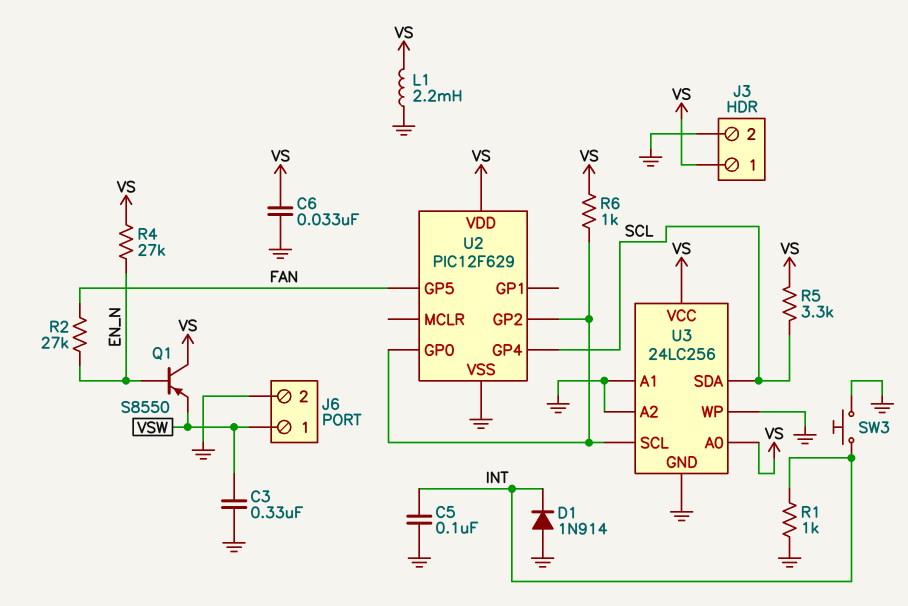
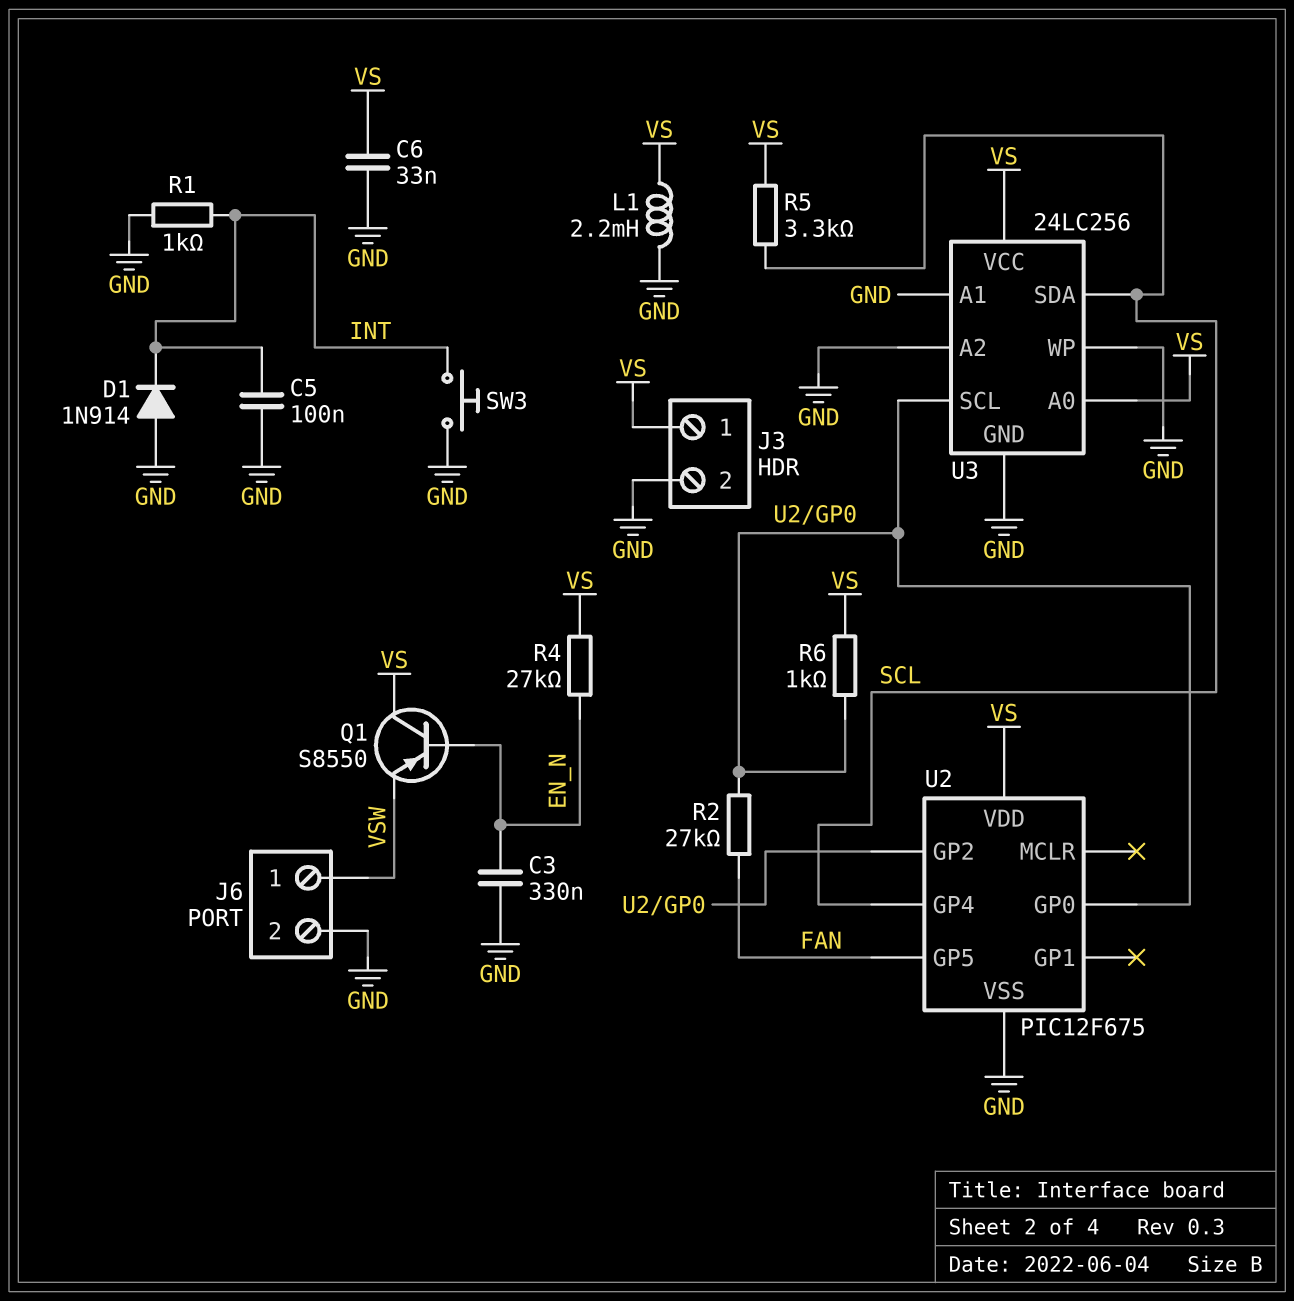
C3: 330nF (GND, VSW) -> 330nF (EN_N, GND)
R2: 27k (EN_N, FAN) -> 27k (FAN, U2/GP0)
U2: PIC12F629 -> PIC12F675

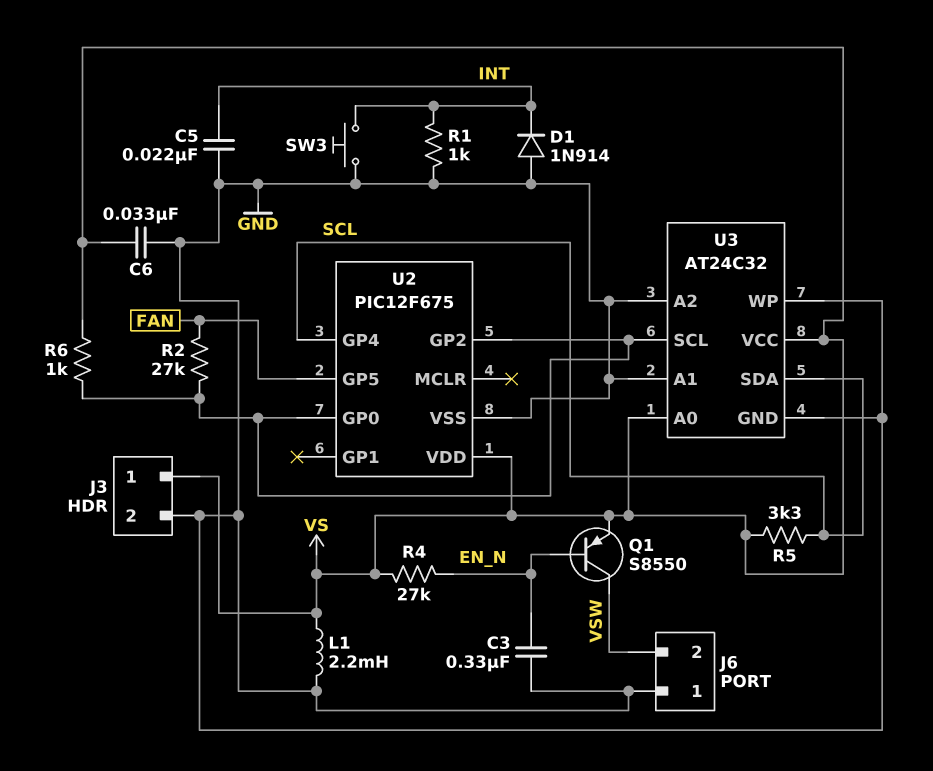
C5: 100nF (GND, INT) -> 22nF (GND, INT)
J6 pin 1: VSW -> GND
J6 pin 2: GND -> VSW
Q1: PNP S8550 (B EN_N, C VS, E VSW) -> PNP S8550 (B EN_N, C VSW, E VS)
U3: 24LC256 -> AT24C32

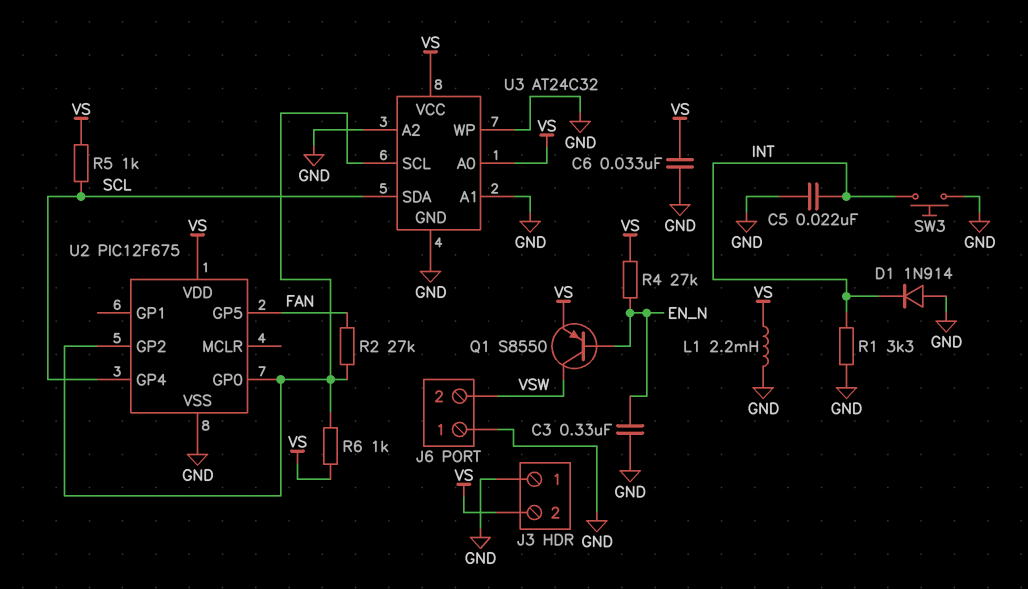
J3 pin 1: VS -> GND
J3 pin 2: GND -> VS
R1: 1k (GND, INT) -> 3.3k (GND, INT)
R5: 3.3k (SCL, VS) -> 1k (SCL, VS)

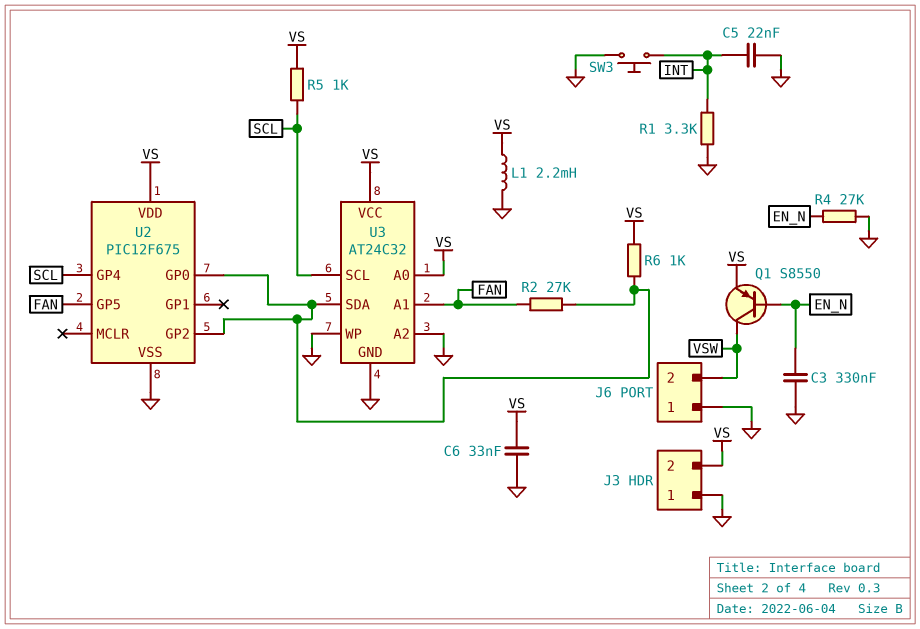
D1: diode 1N914 (A GND, K INT) -> none
R4: 27k (EN_N, VS) -> 27k (EN_N, GND)
U3 pin A1: GND -> FAN
U3 pin SCL: U2/GP0 -> SCL
U3 pin SDA: SCL -> U2/GP0

